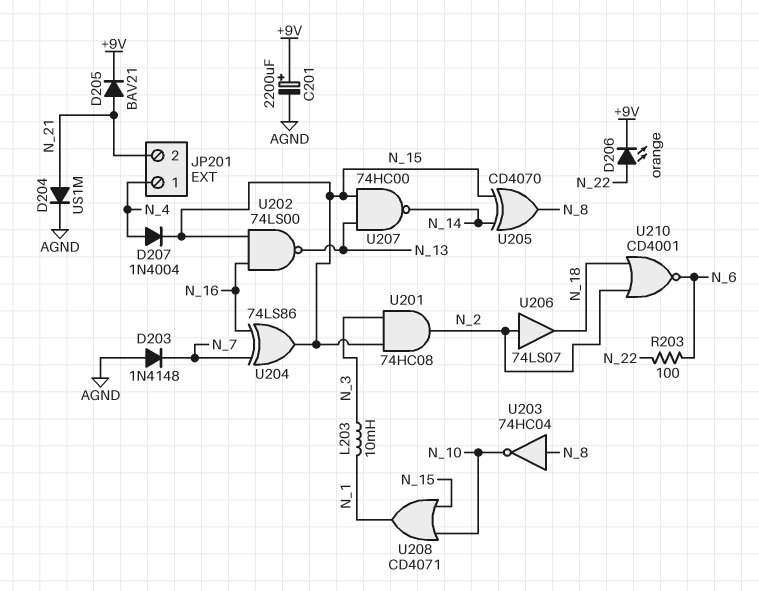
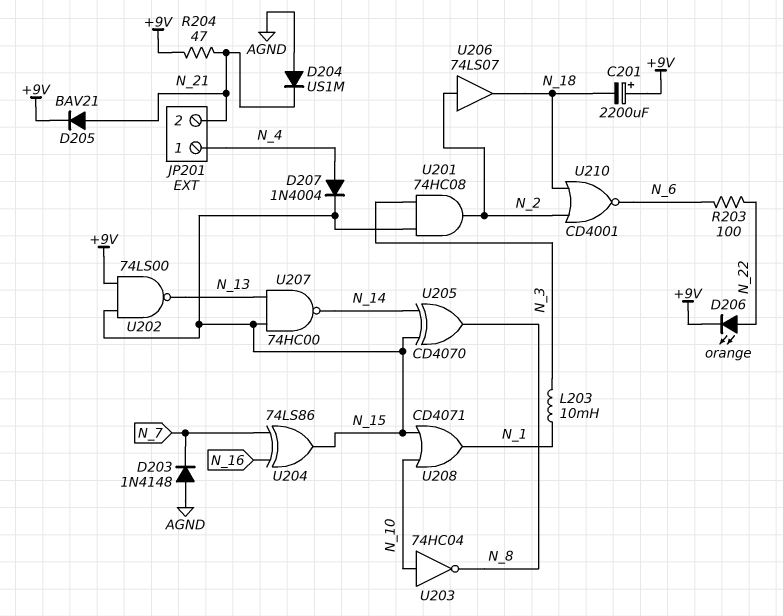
C201: 2200uF (plus +9V, minus AGND) -> 2200uF (plus +9V, minus N_18)
D204: diode US1M (A N_21, K AGND) -> diode US1M (A AGND, K N_21)
R204: none -> 47 (+9V, N_21)
U202: NAND 74LS00 (in N_15, in N_16, out N_13) -> NAND 74LS00 (in +9V, in N_15, out N_13)
U203: NOT 74HC04 (in N_8, out N_10) -> NOT 74HC04 (in N_10, out N_8)

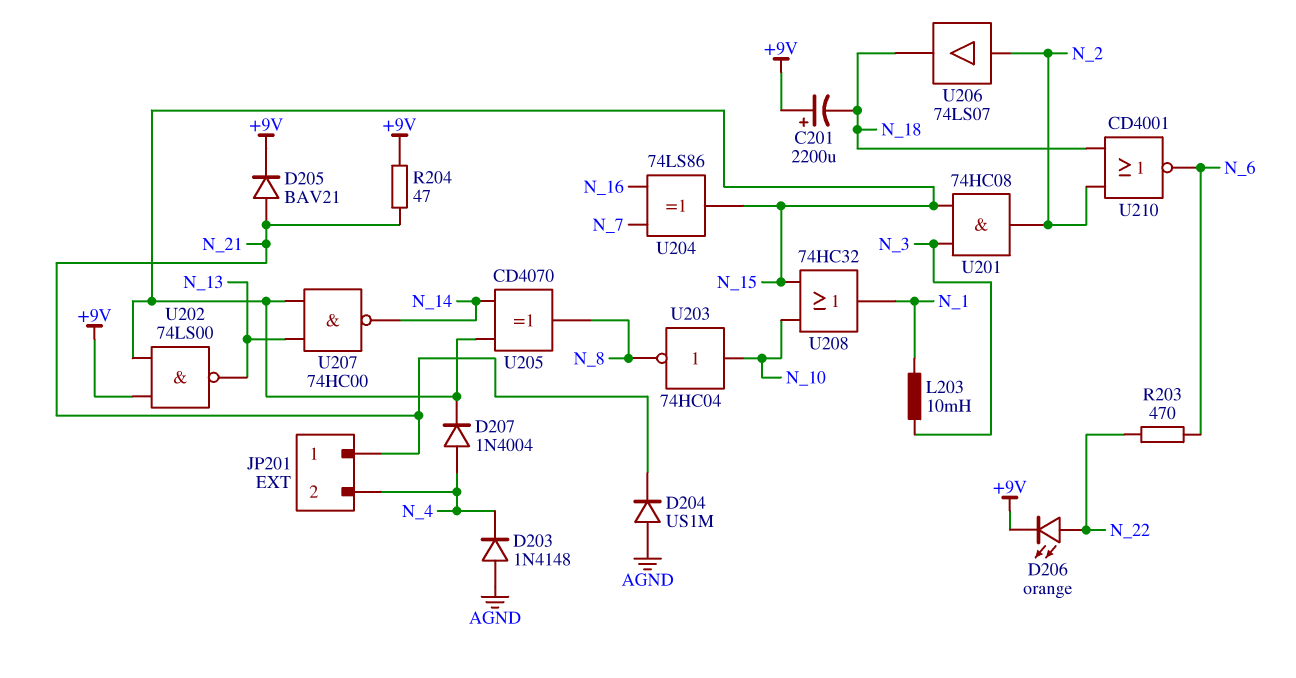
D203: diode 1N4148 (A AGND, K N_7) -> diode 1N4148 (A AGND, K N_4)
JP201 pin 1: N_4 -> N_21
JP201 pin 2: N_21 -> N_4
R203: 100 (N_6, N_22) -> 470 (N_6, N_22)
U208: OR CD4071 (in N_10, in N_15, out N_1) -> OR 74HC32 (in N_10, in N_15, out N_1)

